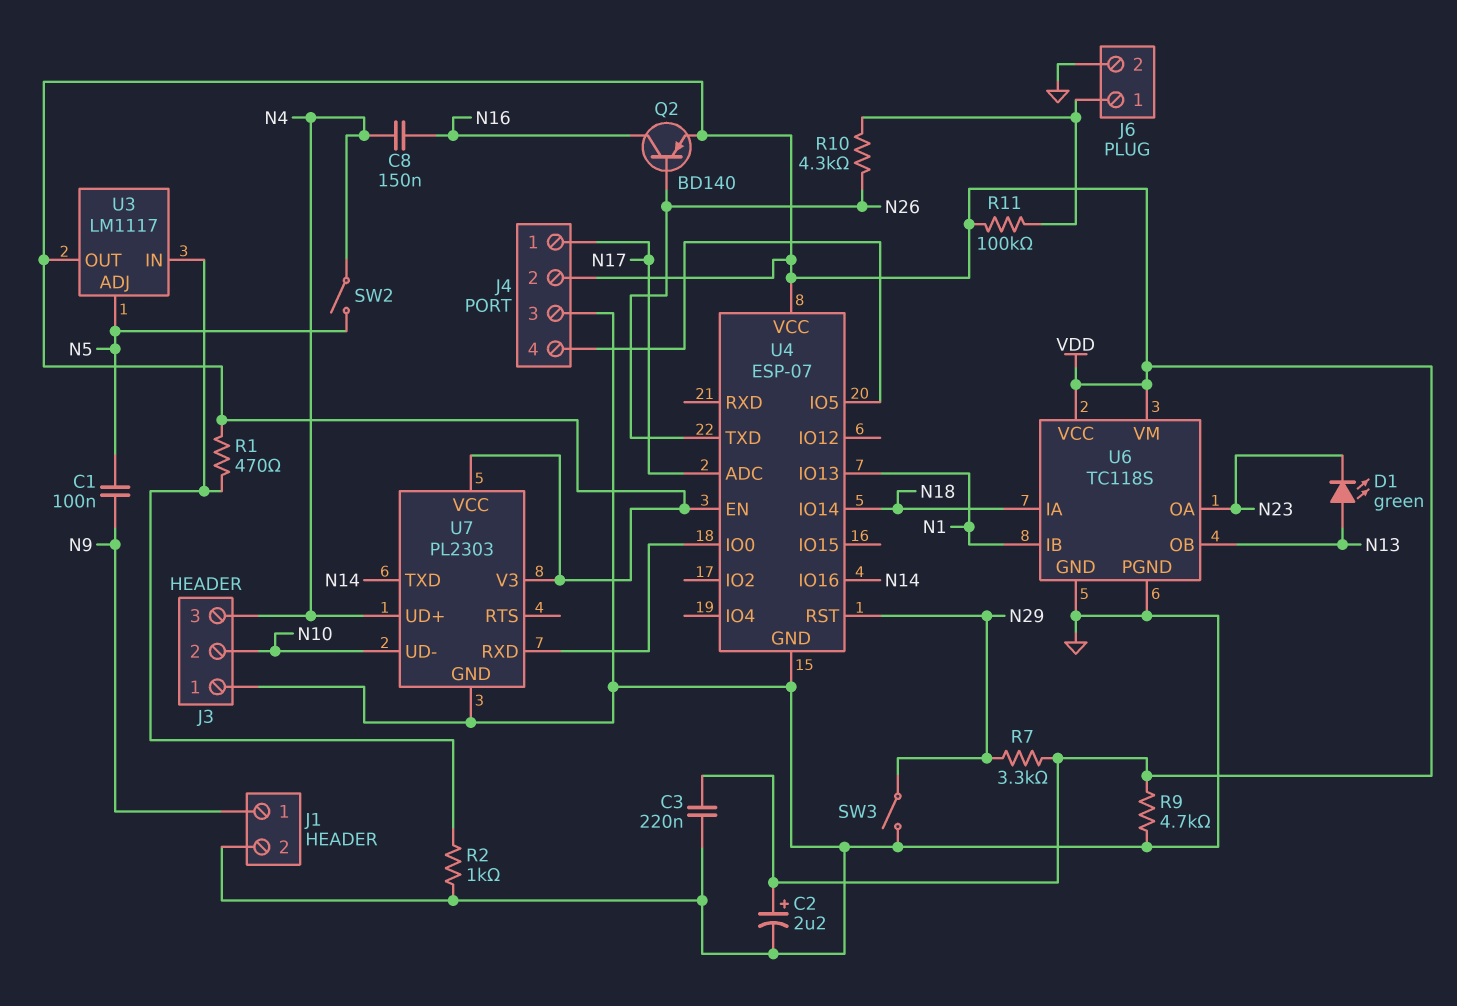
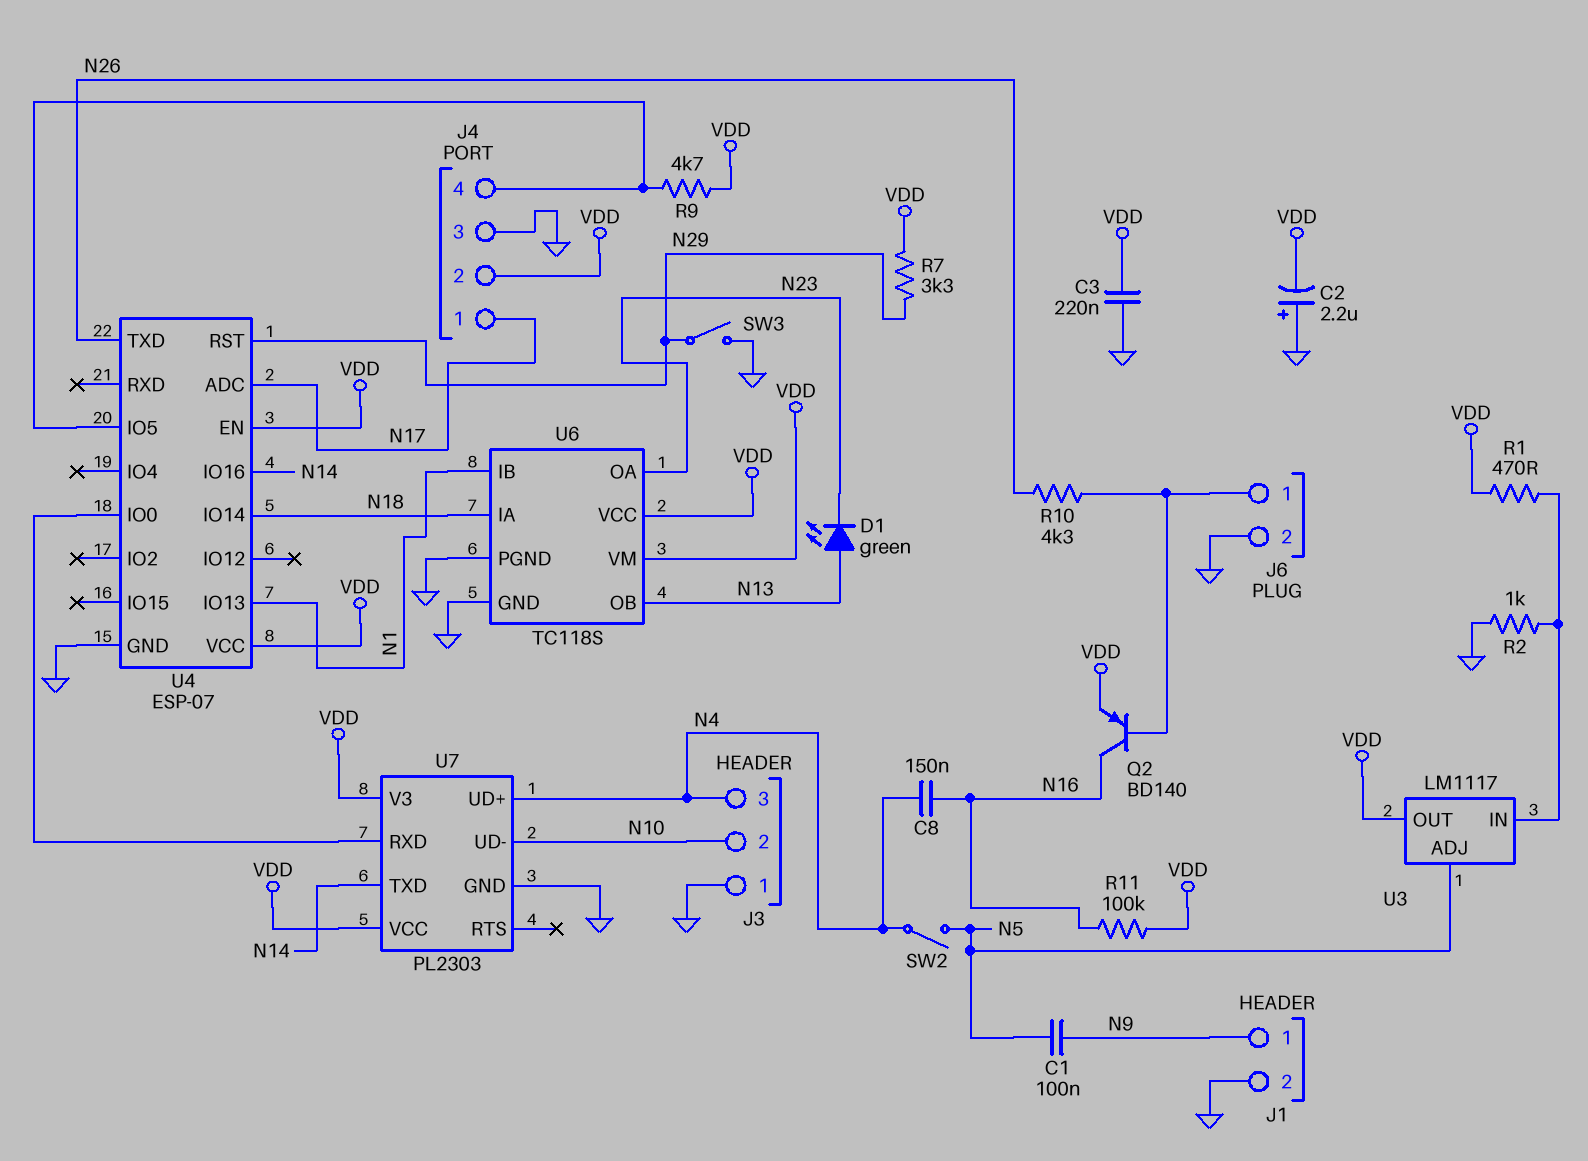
C2: 2.2uF (plus VDD, minus GND) -> 2.2uF (plus GND, minus VDD)
Q2: PNP BD140 (B N26, C N16, E VDD) -> PNP BD140 (B J6/1, C N16, E VDD)
R9: 4.7k (GND, VDD) -> 4.7k (J4/4, VDD)
R11: 100k (J6/1, VDD) -> 100k (N16, VDD)

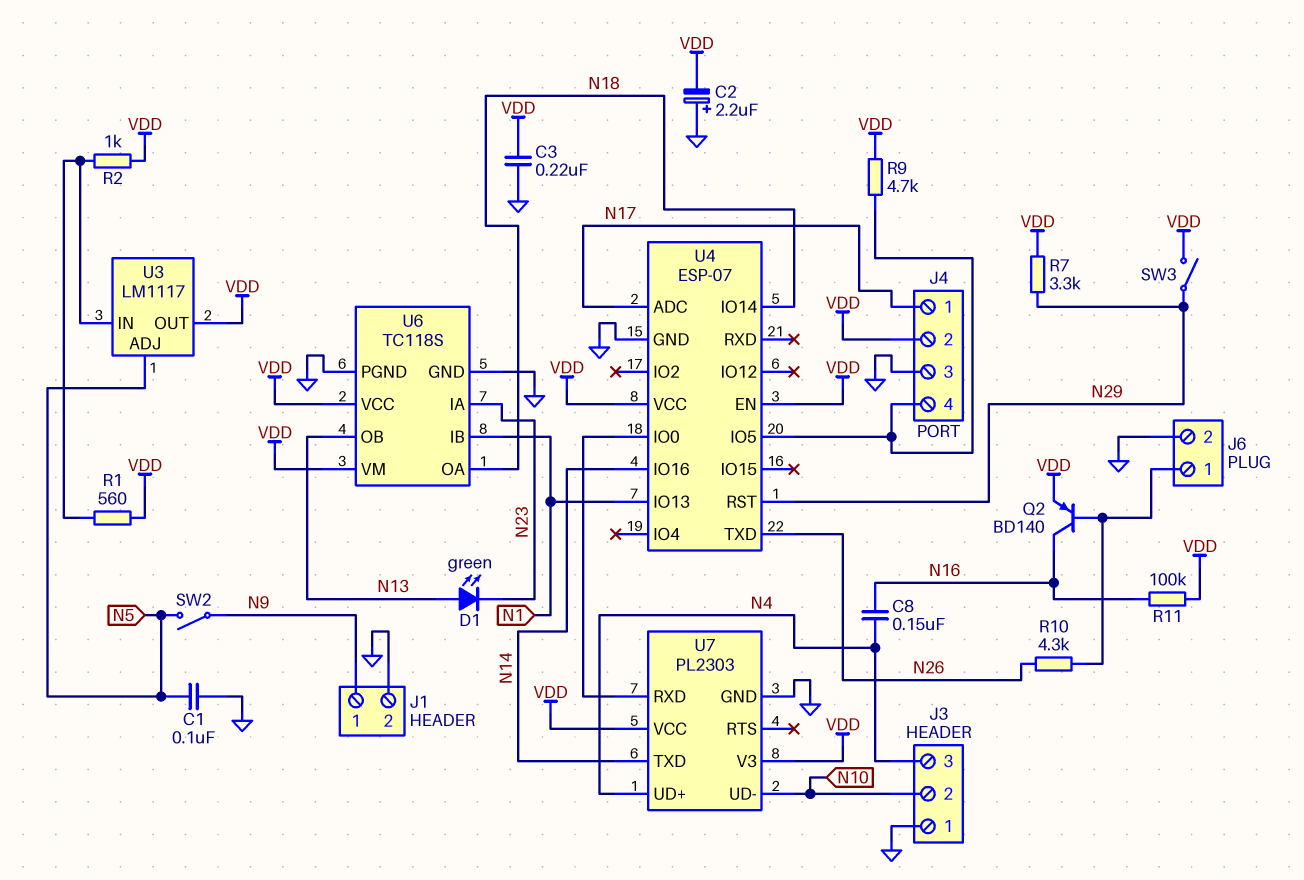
C1: 100nF (N5, N9) -> 100nF (GND, N5)
R1: 470 (U3/IN, VDD) -> 560 (U3/IN, VDD)
R2: 1k (GND, U3/IN) -> 1k (U3/IN, VDD)
SW2: switch (N4, N5) -> switch (N5, N9)
SW3: switch (GND, N29) -> switch (N29, VDD)
U6 pin IA: N18 -> N23
U6 pin OA: N23 -> N18

